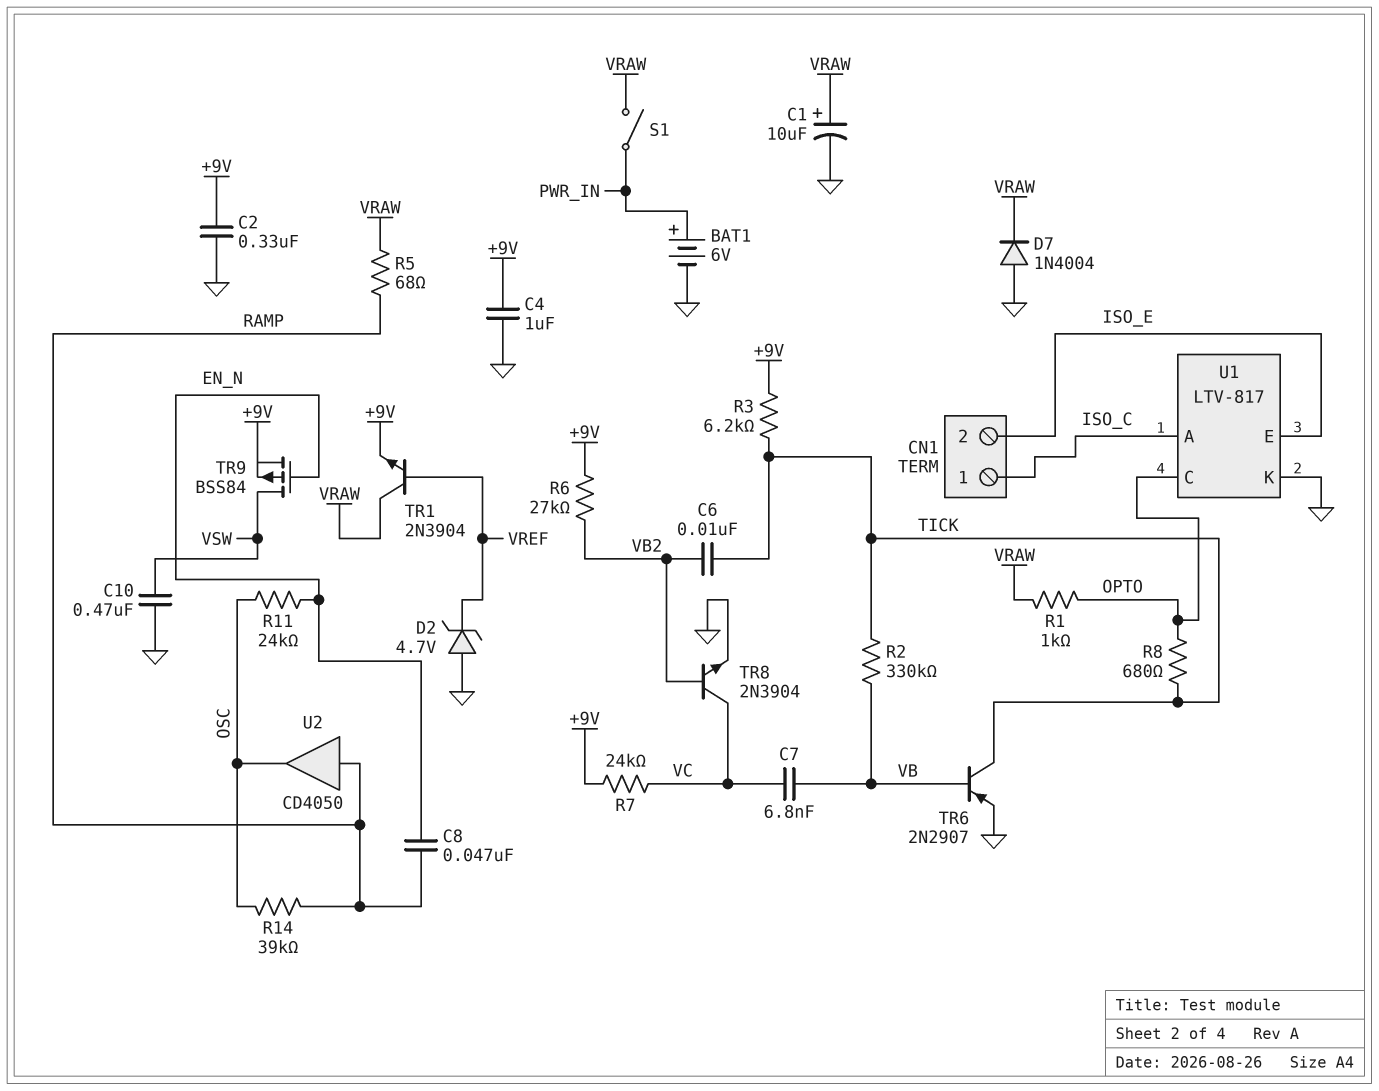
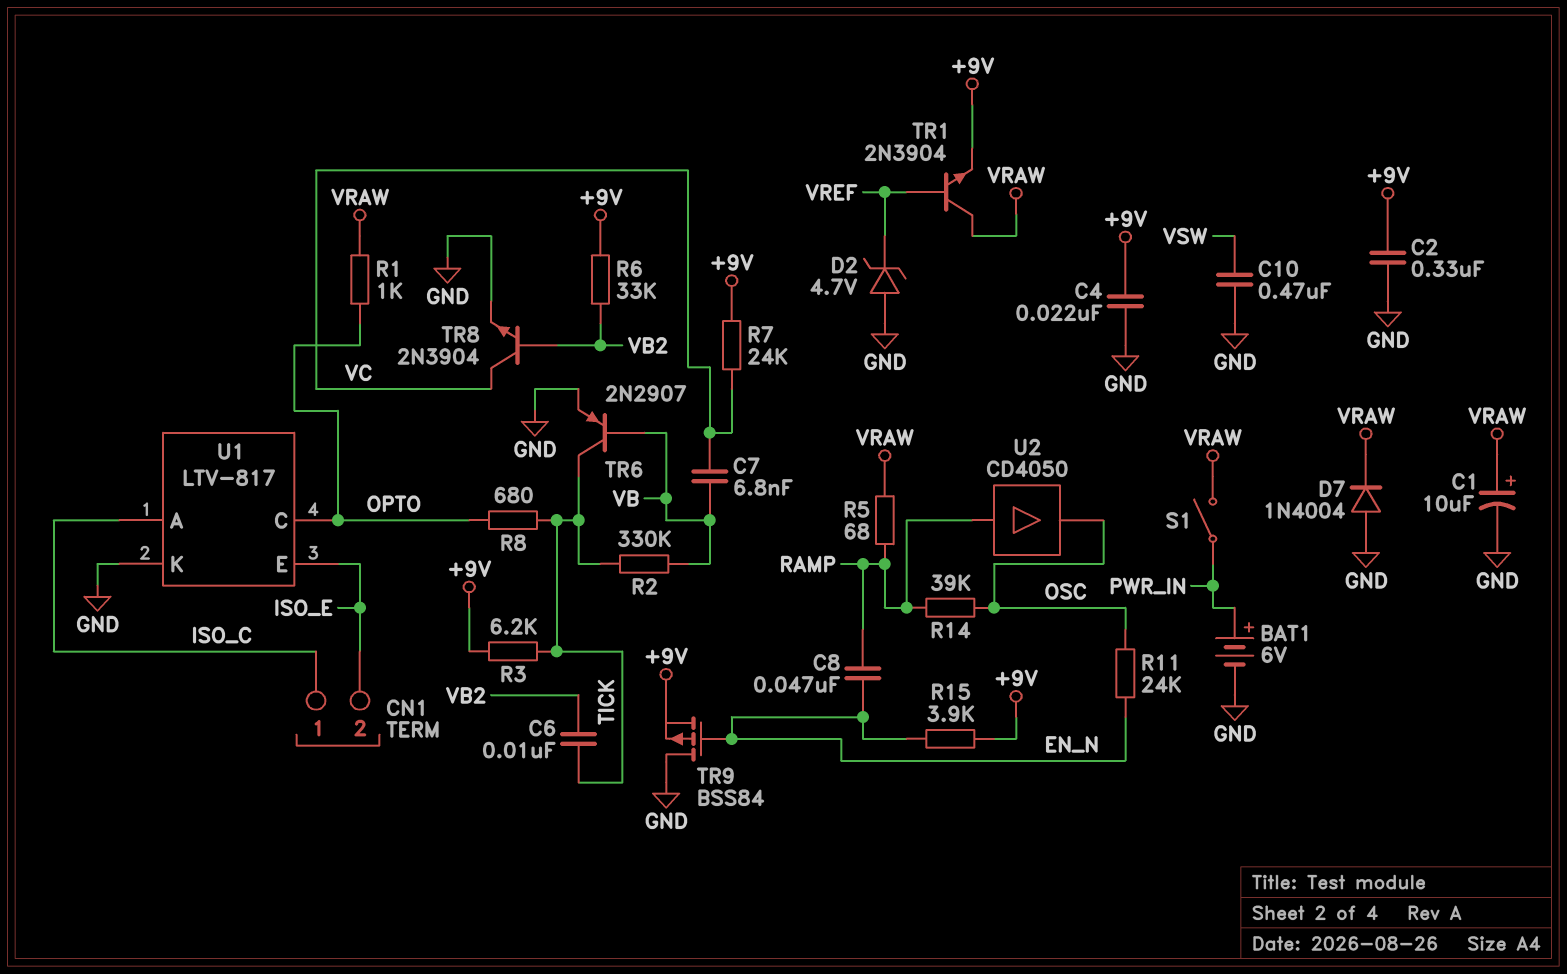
C4: 1uF (+9V, GND) -> 22nF (+9V, GND)
R6: 27k (+9V, VB2) -> 33k (+9V, VB2)
R15: none -> 3.9k (+9V, EN_N)
TR9: PMOS BSS84 (G EN_N, D VSW, S +9V) -> PMOS BSS84 (G EN_N, D GND, S +9V)

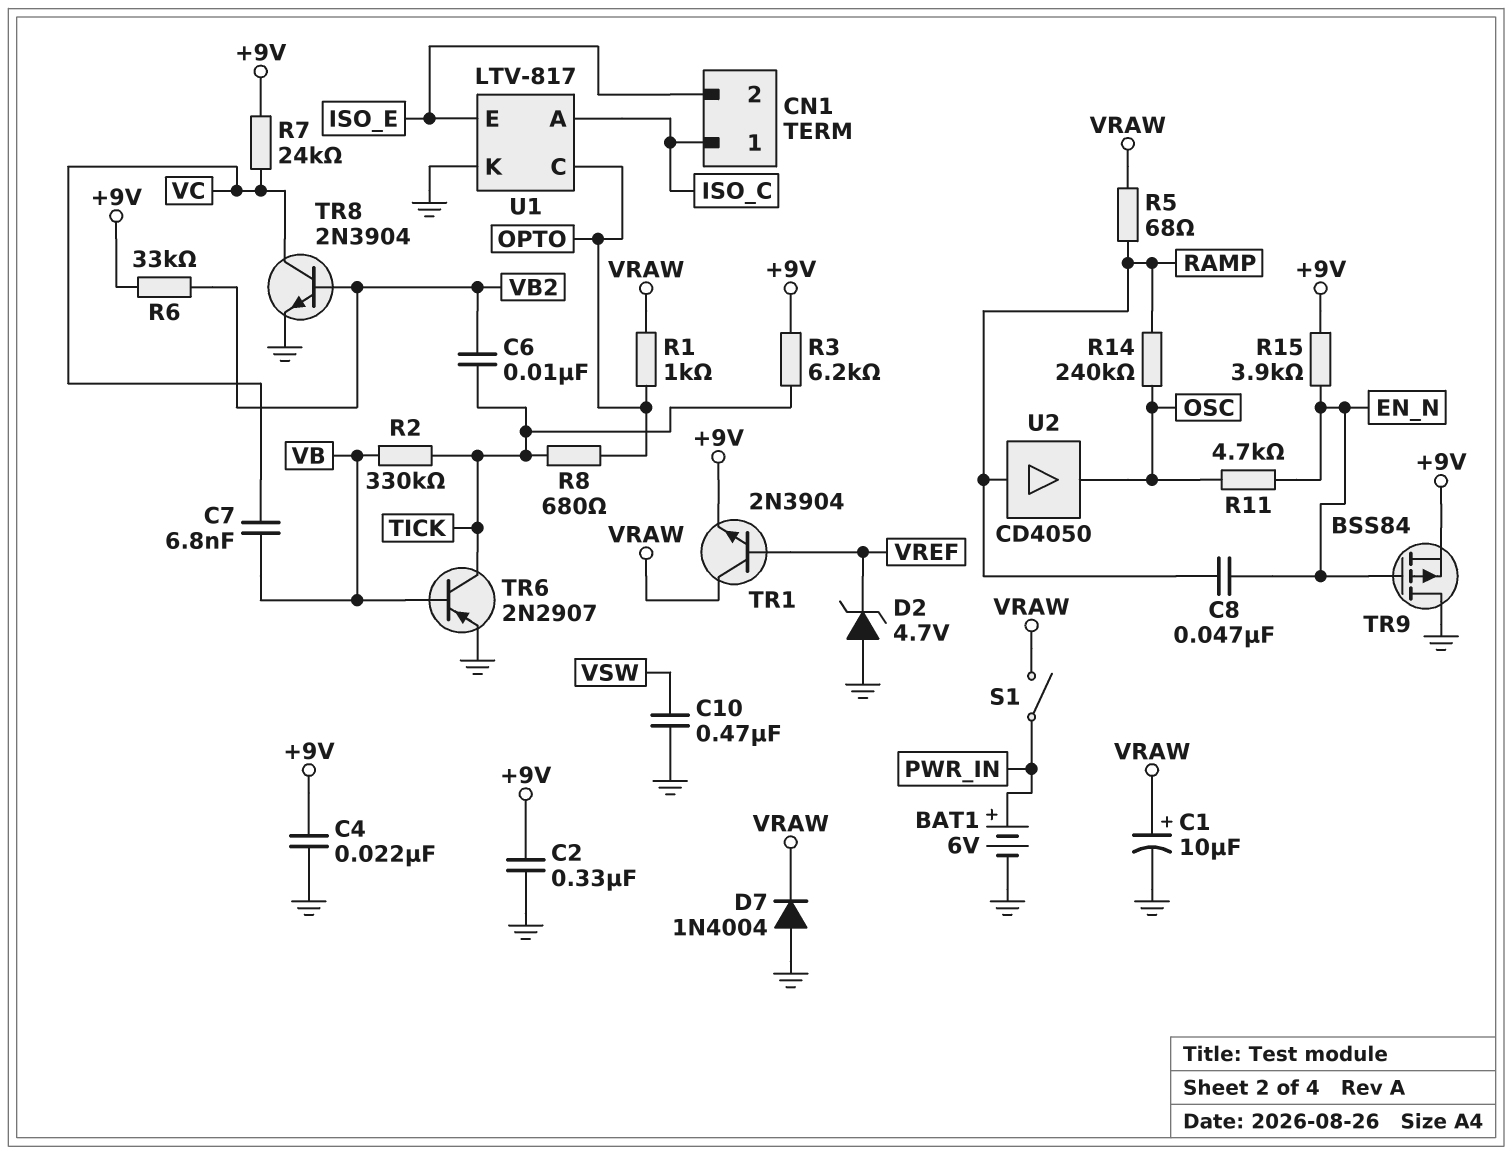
R11: 24k (EN_N, OSC) -> 4.7k (EN_N, OSC)
R14: 39k (OSC, RAMP) -> 240k (OSC, RAMP)

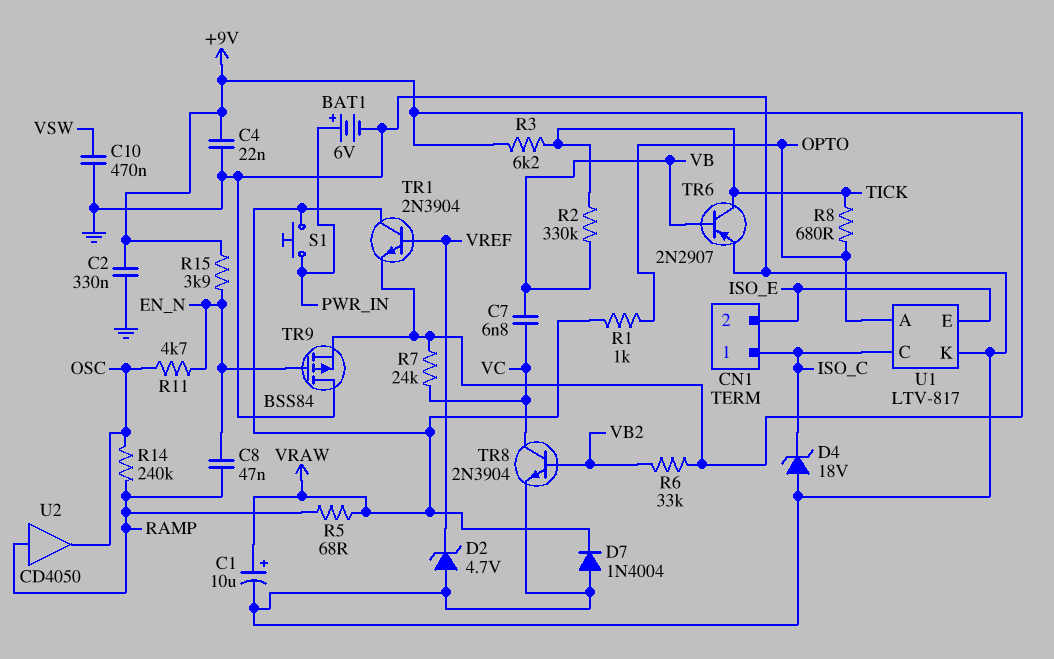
C6: 10nF (TICK, VB2) -> none
D4: none -> zener 18V (A GND, K ISO_C)
S1: switch (PWR_IN, VRAW) -> button (PWR_IN, VRAW)
U1 pin A: ISO_C -> OPTO
U1 pin C: OPTO -> ISO_C

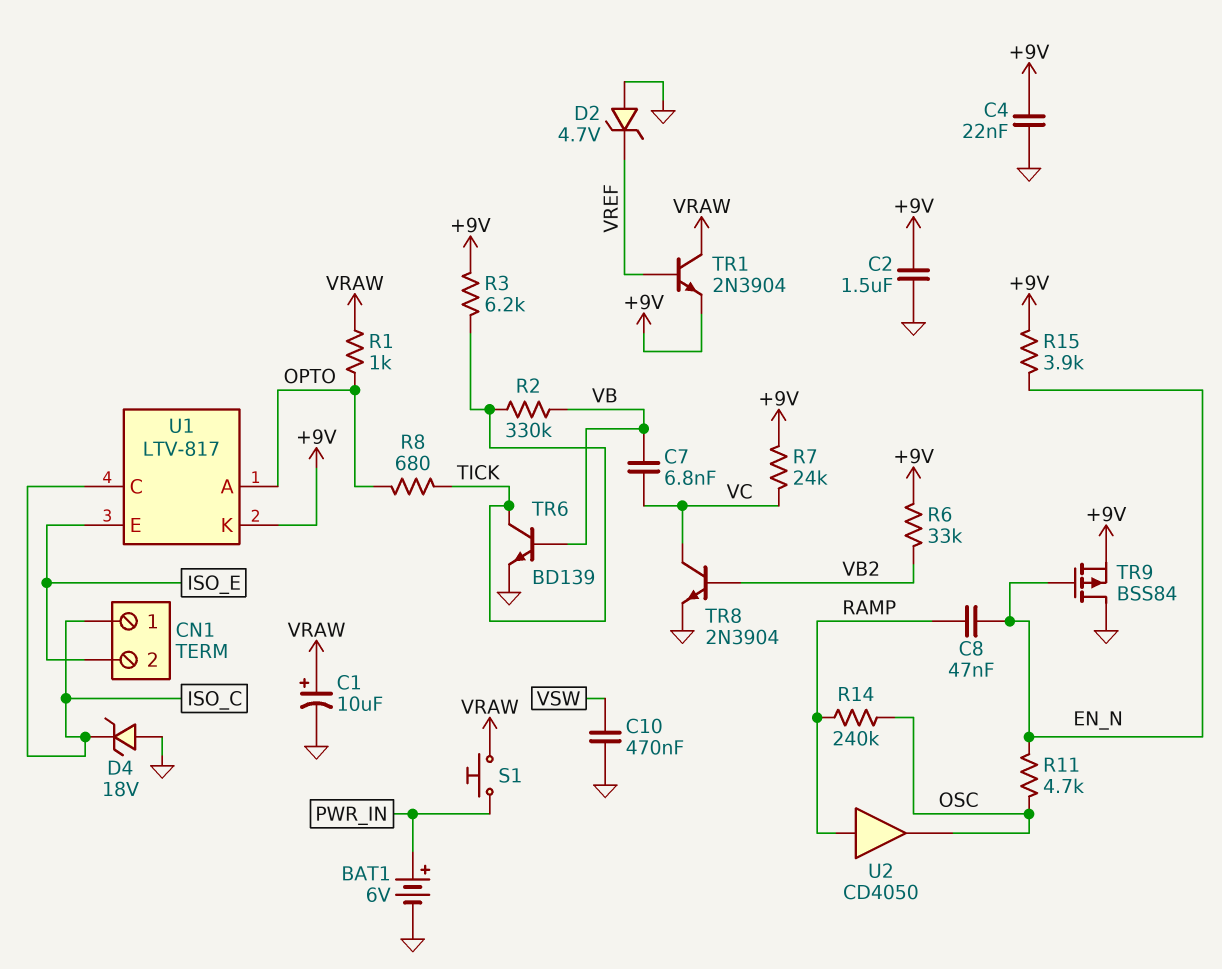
C2: 330nF (+9V, GND) -> 1.5uF (+9V, GND)
D7: diode 1N4004 (A GND, K VRAW) -> none
R5: 68 (RAMP, VRAW) -> none
TR6: PNP 2N2907 (B VB, C TICK, E GND) -> NPN BD139 (B VB, C TICK, E GND)
U1 pin K: GND -> +9V

